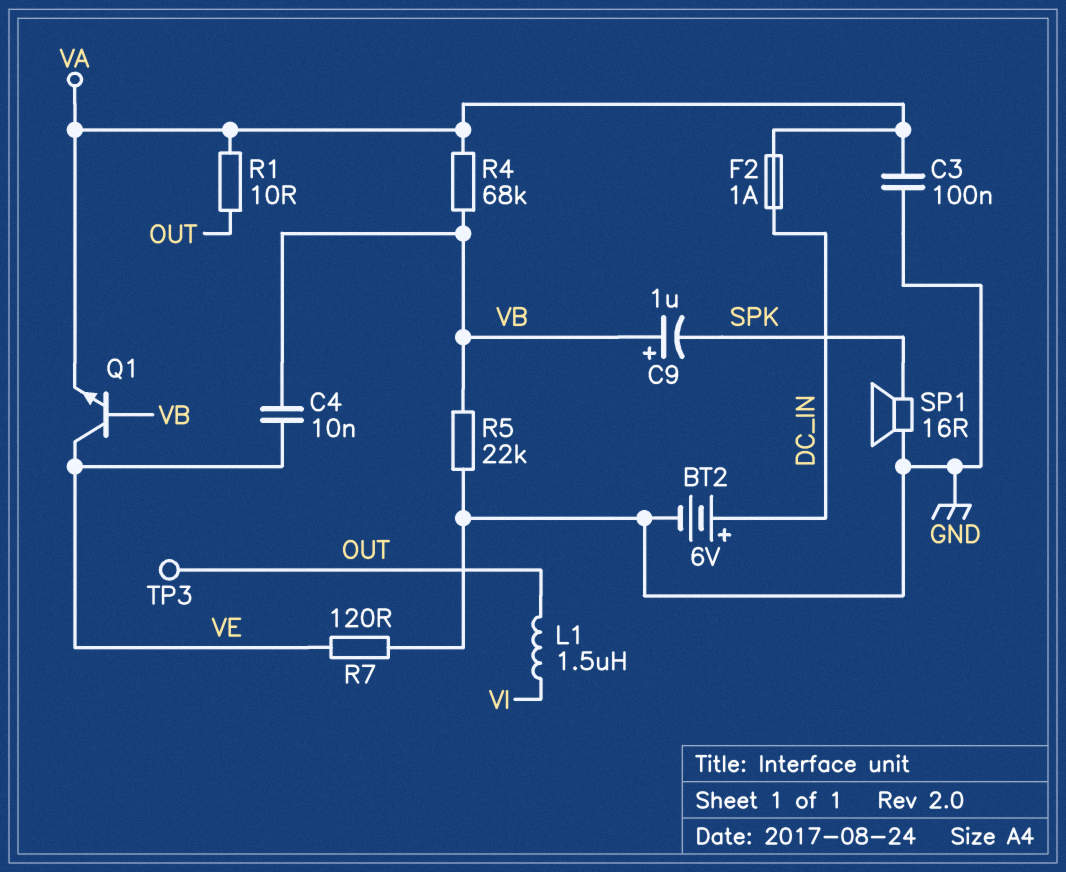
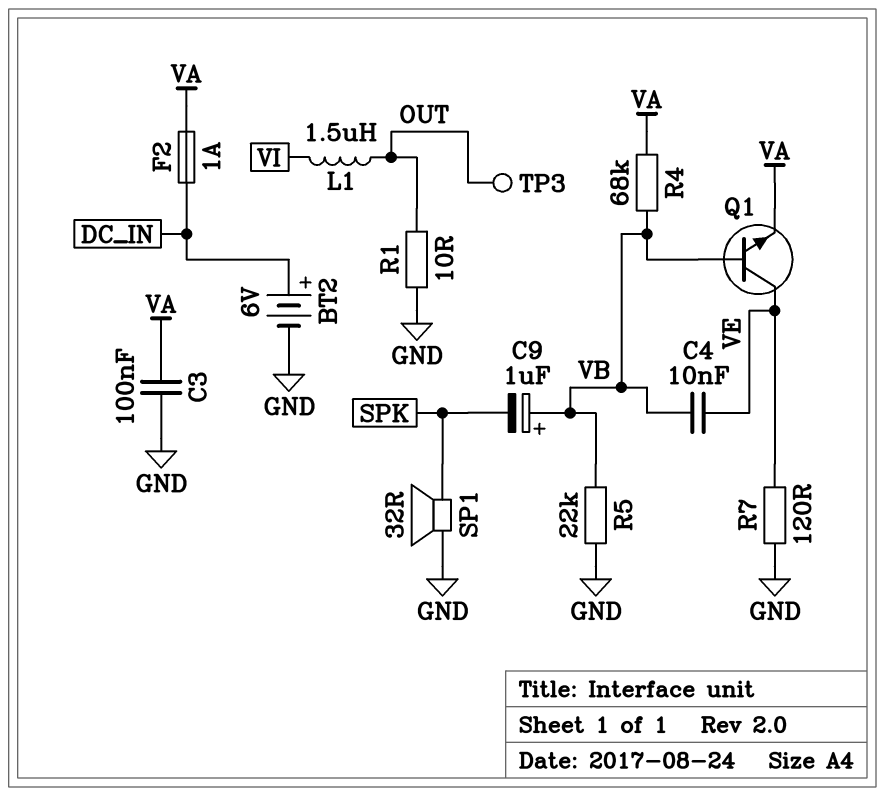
R1: 10 (OUT, VA) -> 10 (GND, OUT)
SP1: speaker 16R (GND, SPK) -> speaker 32R (GND, SPK)

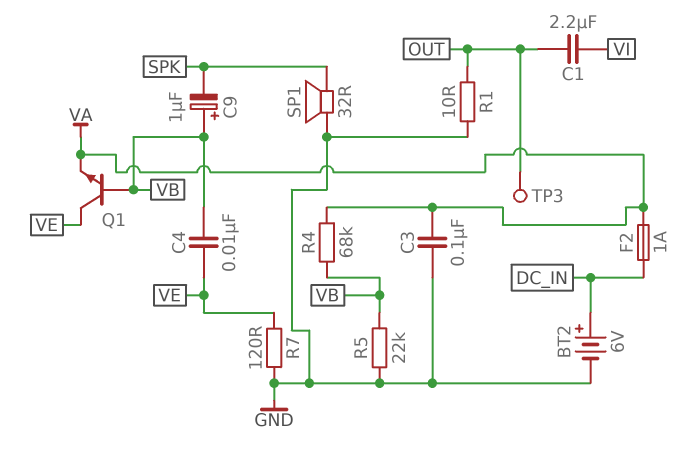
C1: none -> 2.2uF (OUT, VI)
L1: 1.5uH (OUT, VI) -> none

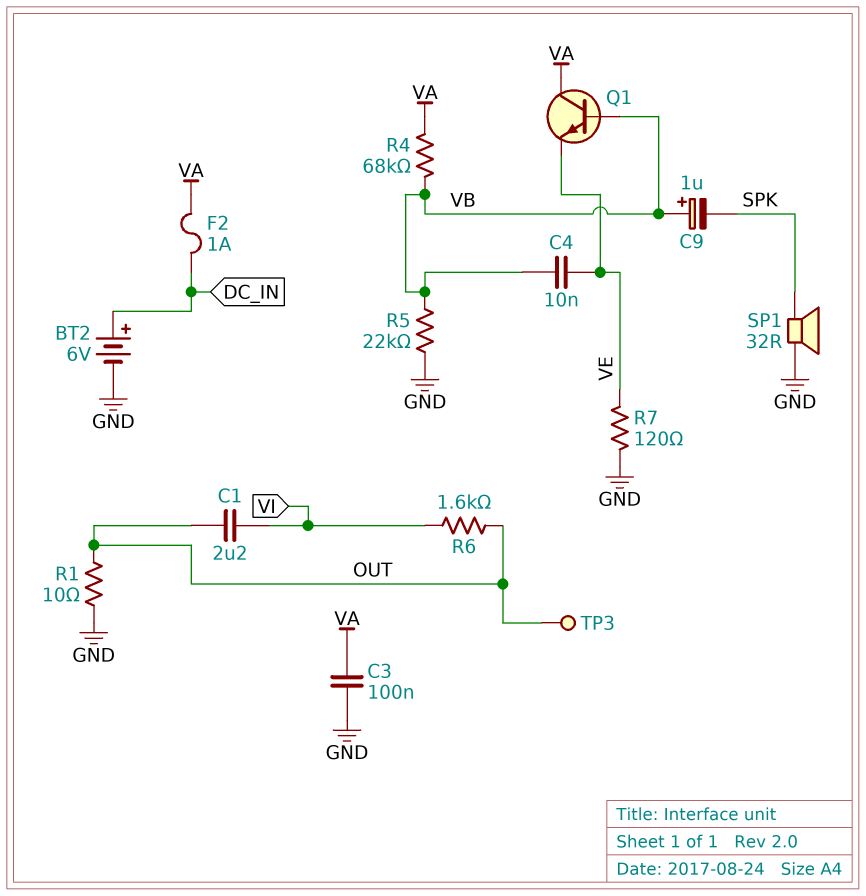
Q1: NPN (B VB, C VE, E VA) -> NPN (B VB, C VA, E VE)
R6: none -> 1.6k (OUT, VI)

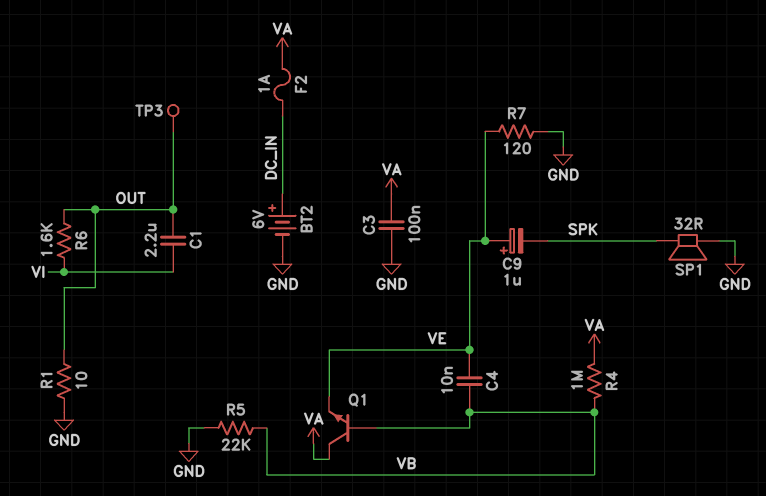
C9: 1uF (plus VB, minus SPK) -> 1uF (plus VE, minus SPK)
R4: 68k (VA, VB) -> 1M (VA, VB)

